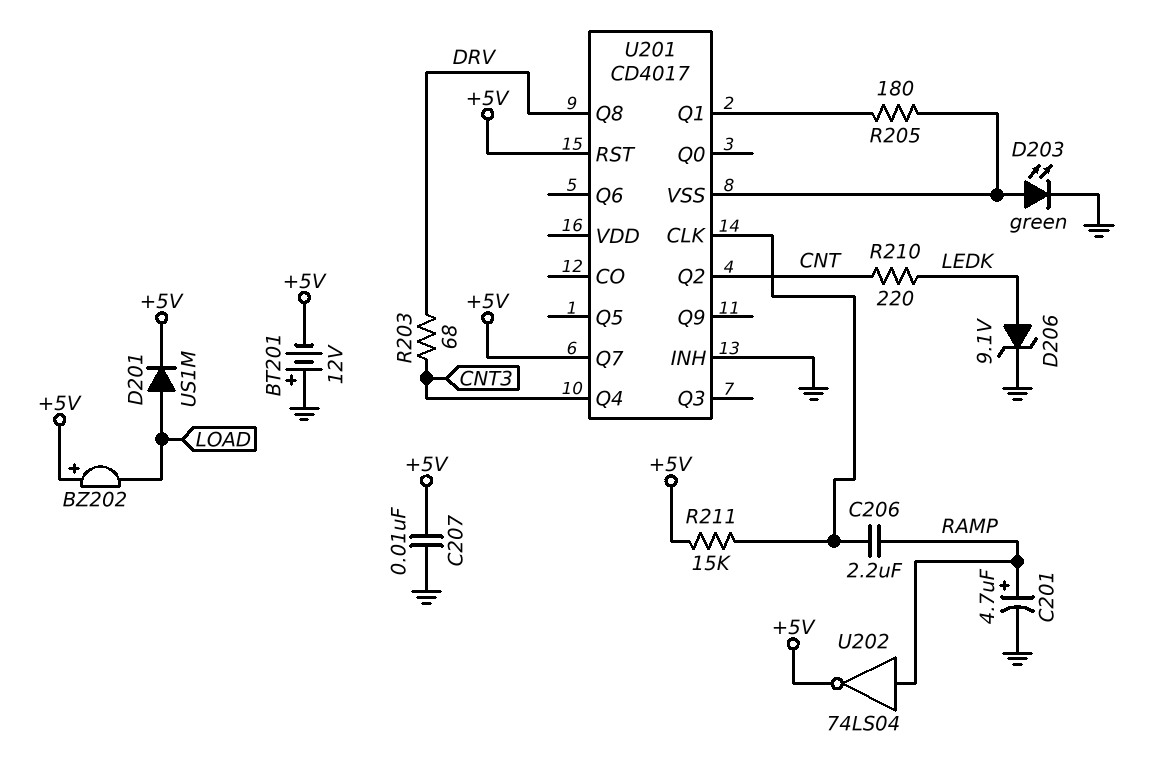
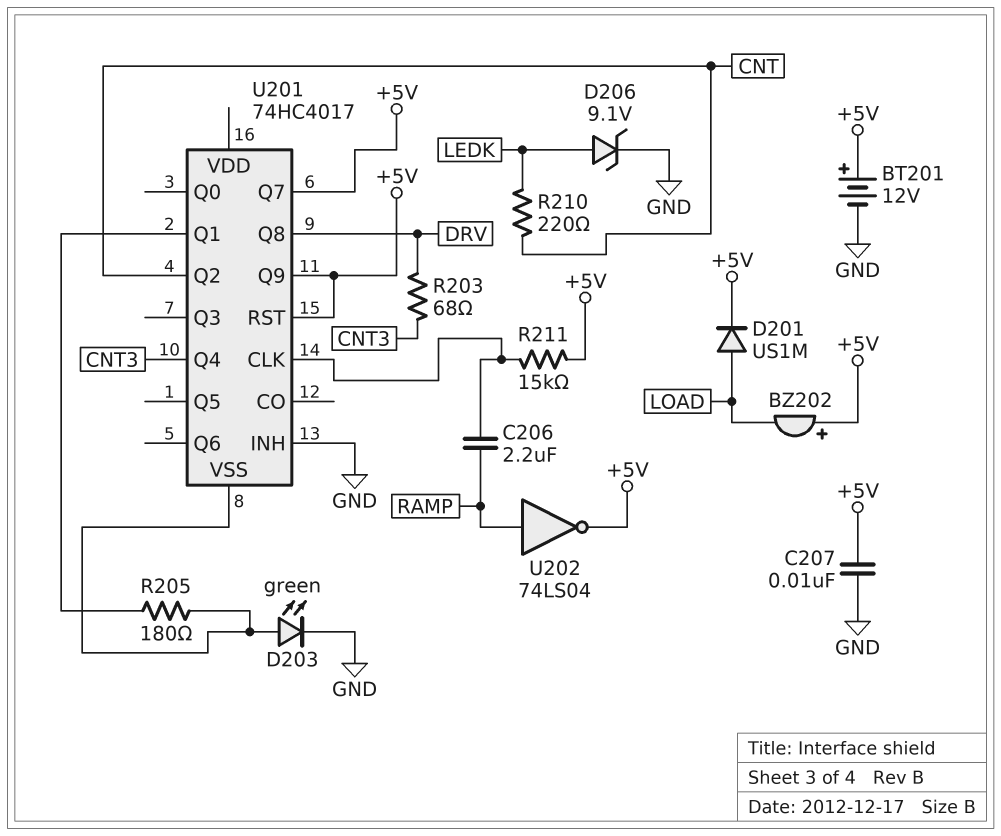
BT201: 12V (plus GND, minus +5V) -> 12V (plus +5V, minus GND)
C201: 4.7uF (plus RAMP, minus GND) -> none
U201: CD4017 -> 74HC4017
U201 pin Q9: none -> +5V

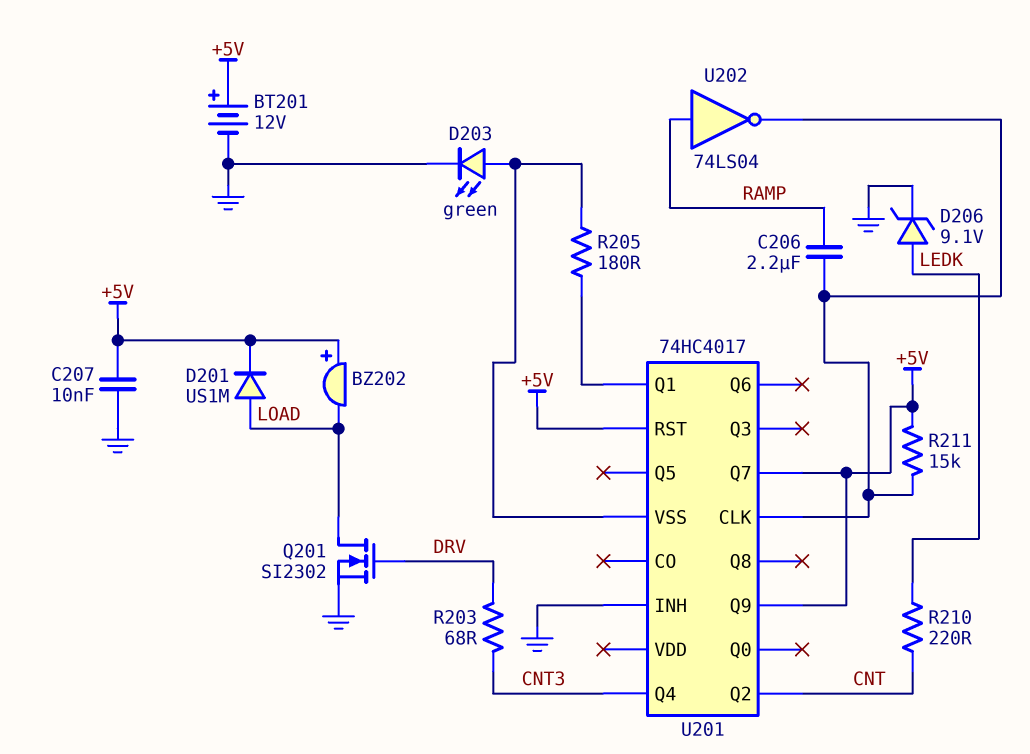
Q201: none -> NMOS SI2302 (G DRV, D LOAD, S GND)
U201 pin Q8: DRV -> none
U202: NOT 74LS04 (in RAMP, out +5V) -> NOT 74LS04 (in RAMP, out U201/CLK)

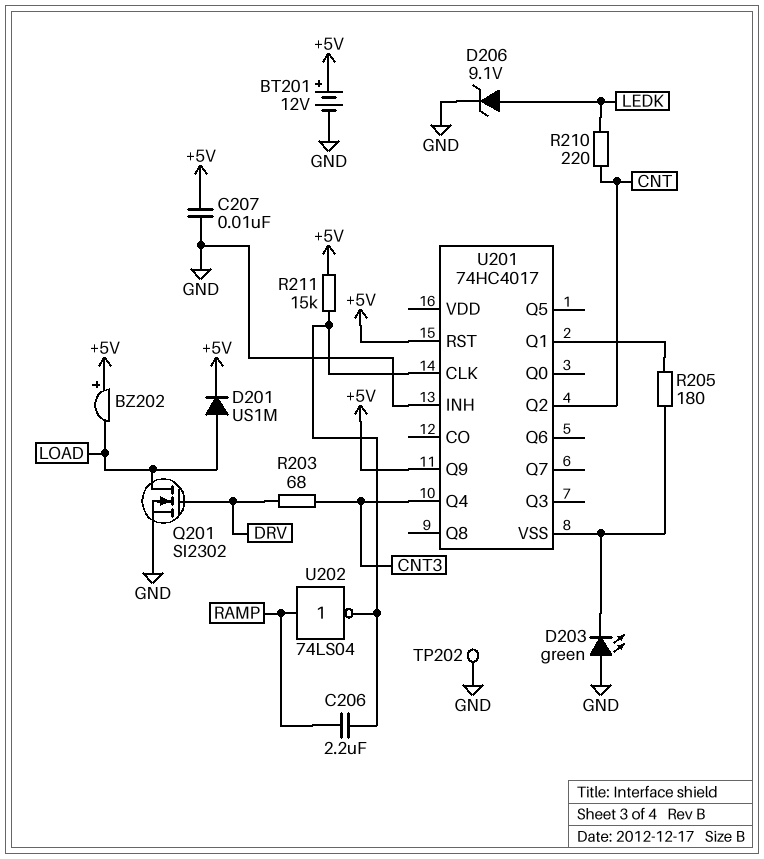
D203: LED green (A U201/VSS, K GND) -> LED green (A GND, K U201/VSS)
TP202: none -> test point (GND)
U201 pin Q7: +5V -> none

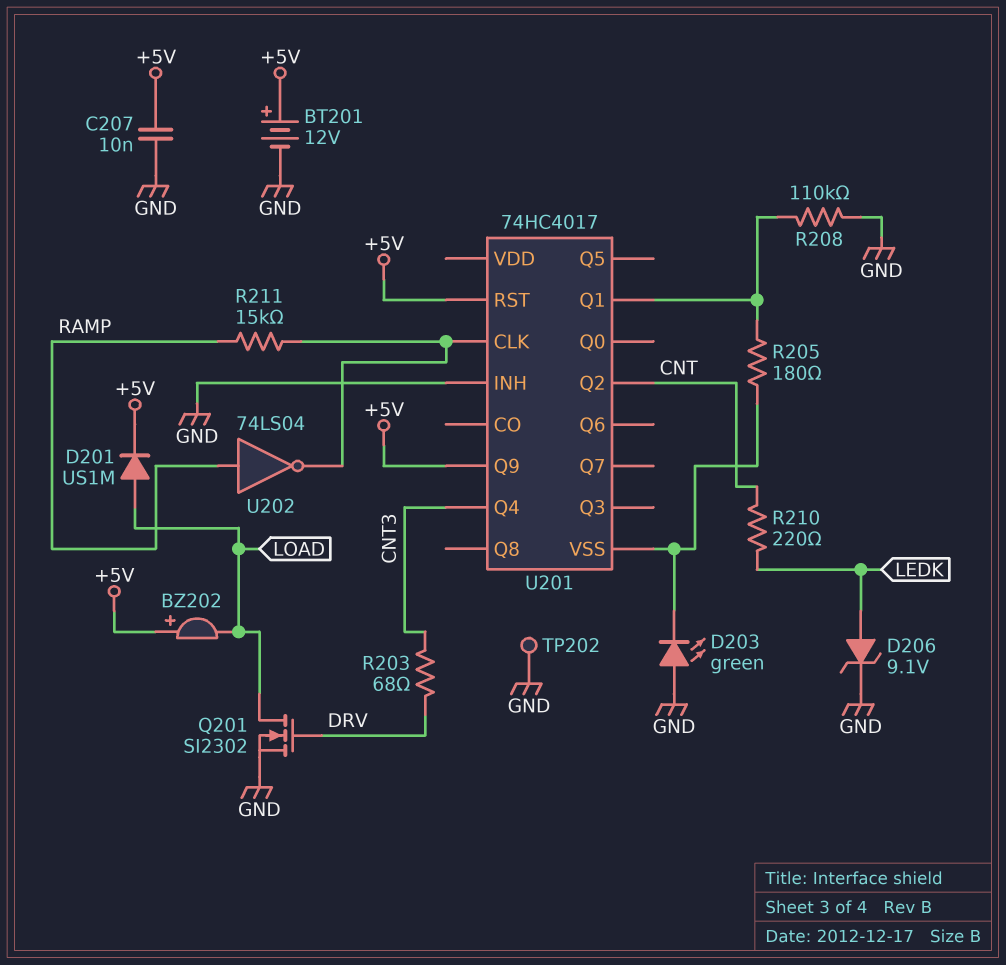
C206: 2.2uF (RAMP, U201/CLK) -> none
R208: none -> 110k (GND, U201/Q1)
R211: 15k (+5V, U201/CLK) -> 15k (RAMP, U201/CLK)

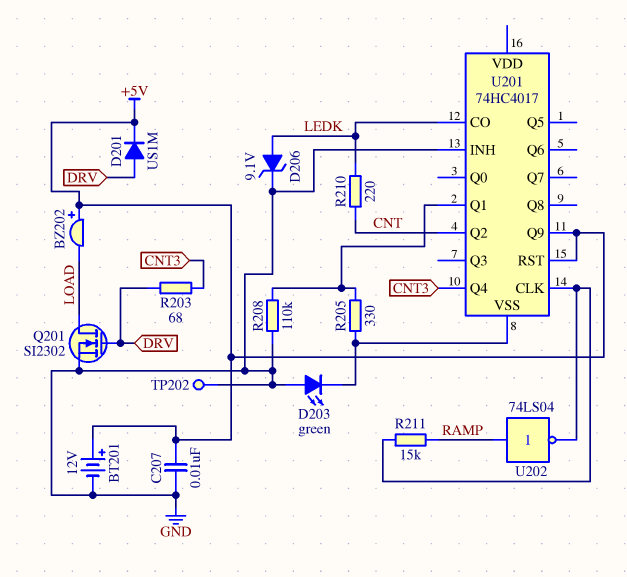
D201: diode US1M (A LOAD, K +5V) -> diode US1M (A DRV, K +5V)
R205: 180 (U201/Q1, U201/VSS) -> 330 (U201/Q1, U201/VSS)
U201 pin CO: none -> LEDK

